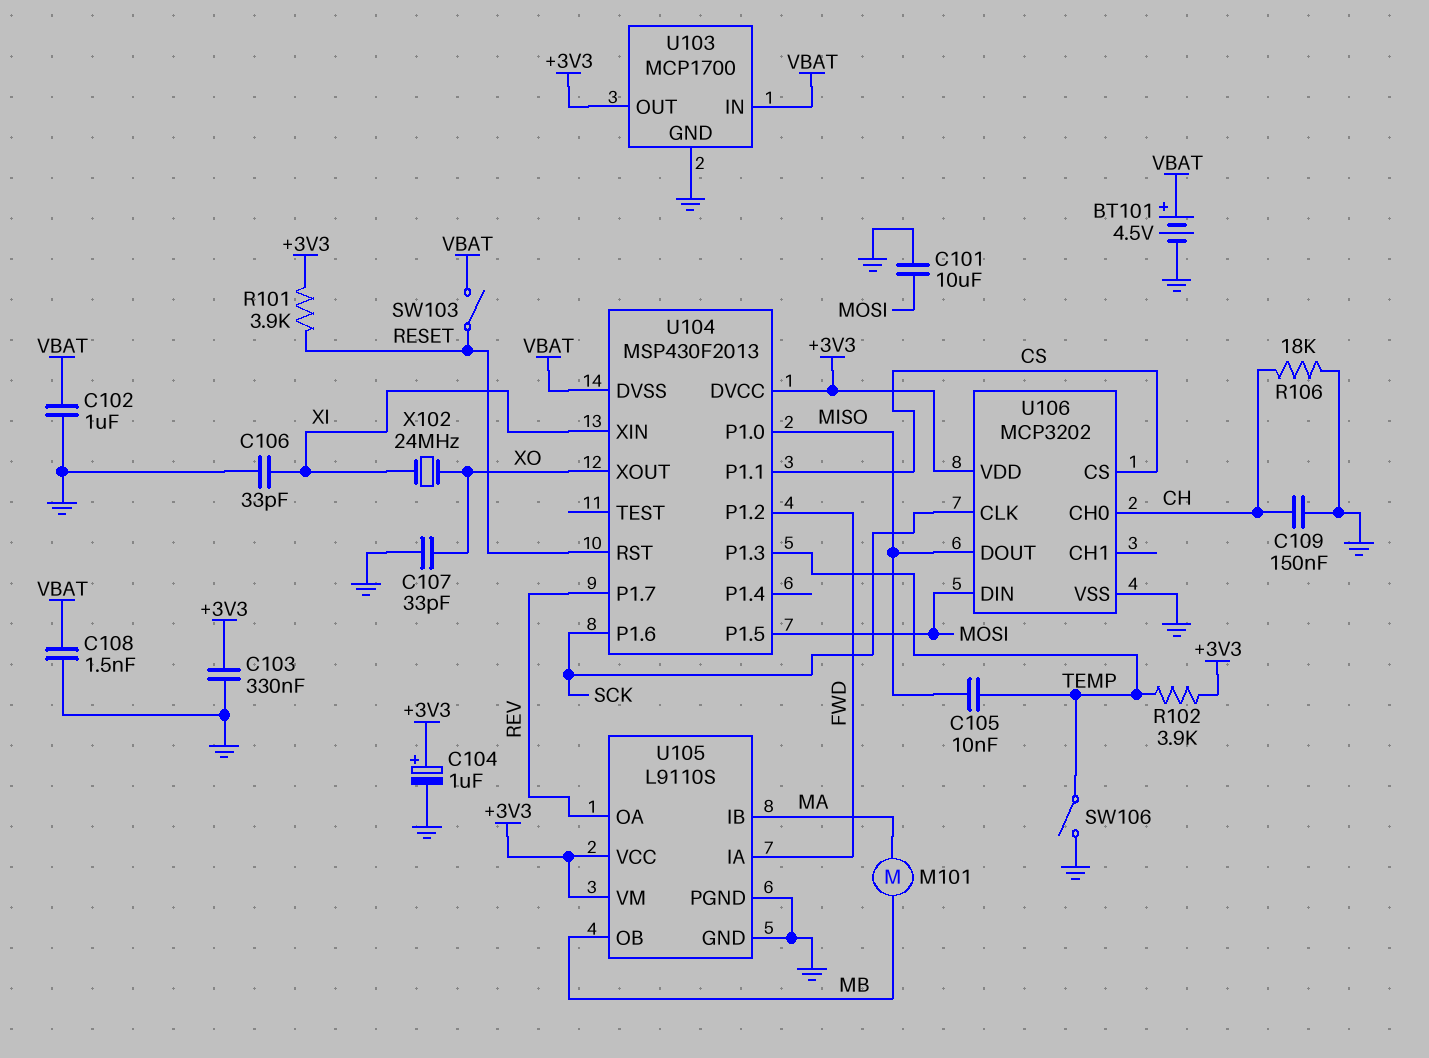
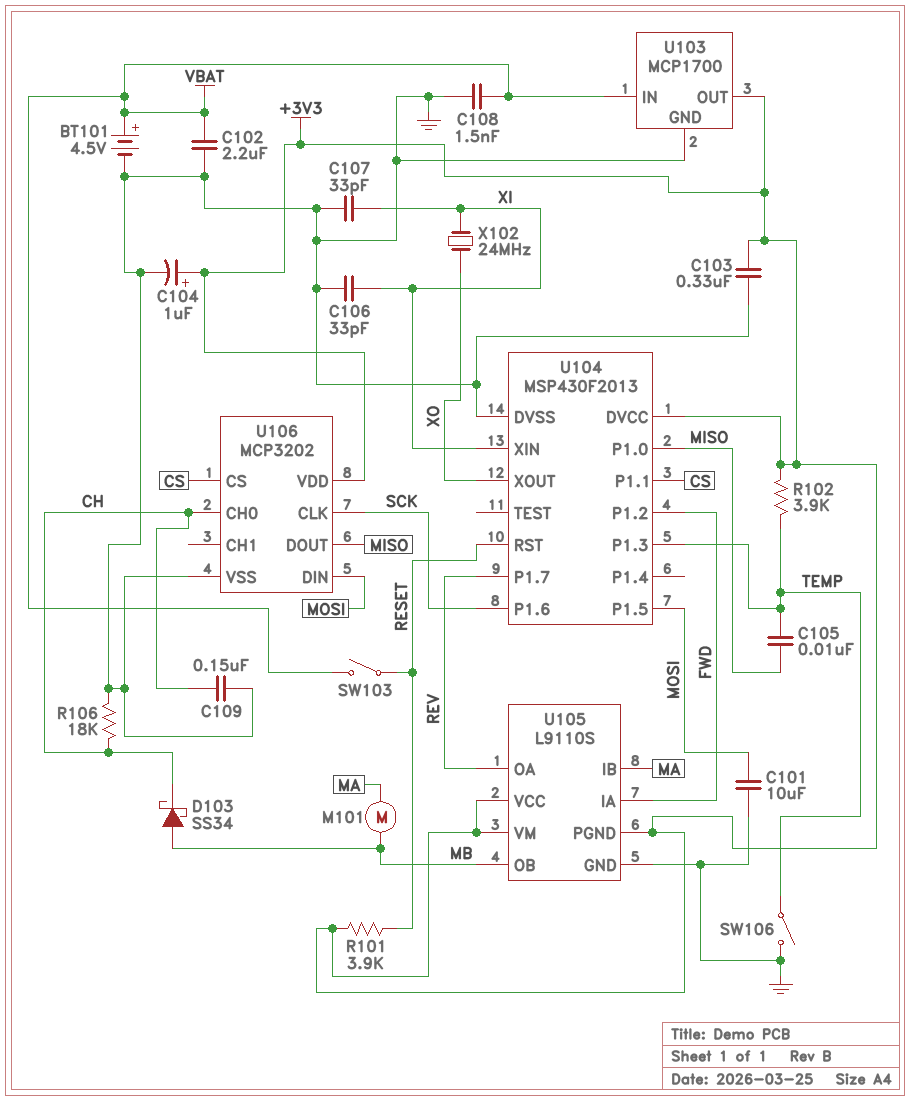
C102: 1uF (GND, VBAT) -> 2.2uF (GND, VBAT)
C107: 33pF (GND, XO) -> 33pF (GND, XI)
D103: none -> schottky SS34 (A MB, K CH)
U104 pin DVSS: VBAT -> GND
U105 pin PGND: GND -> +3V3

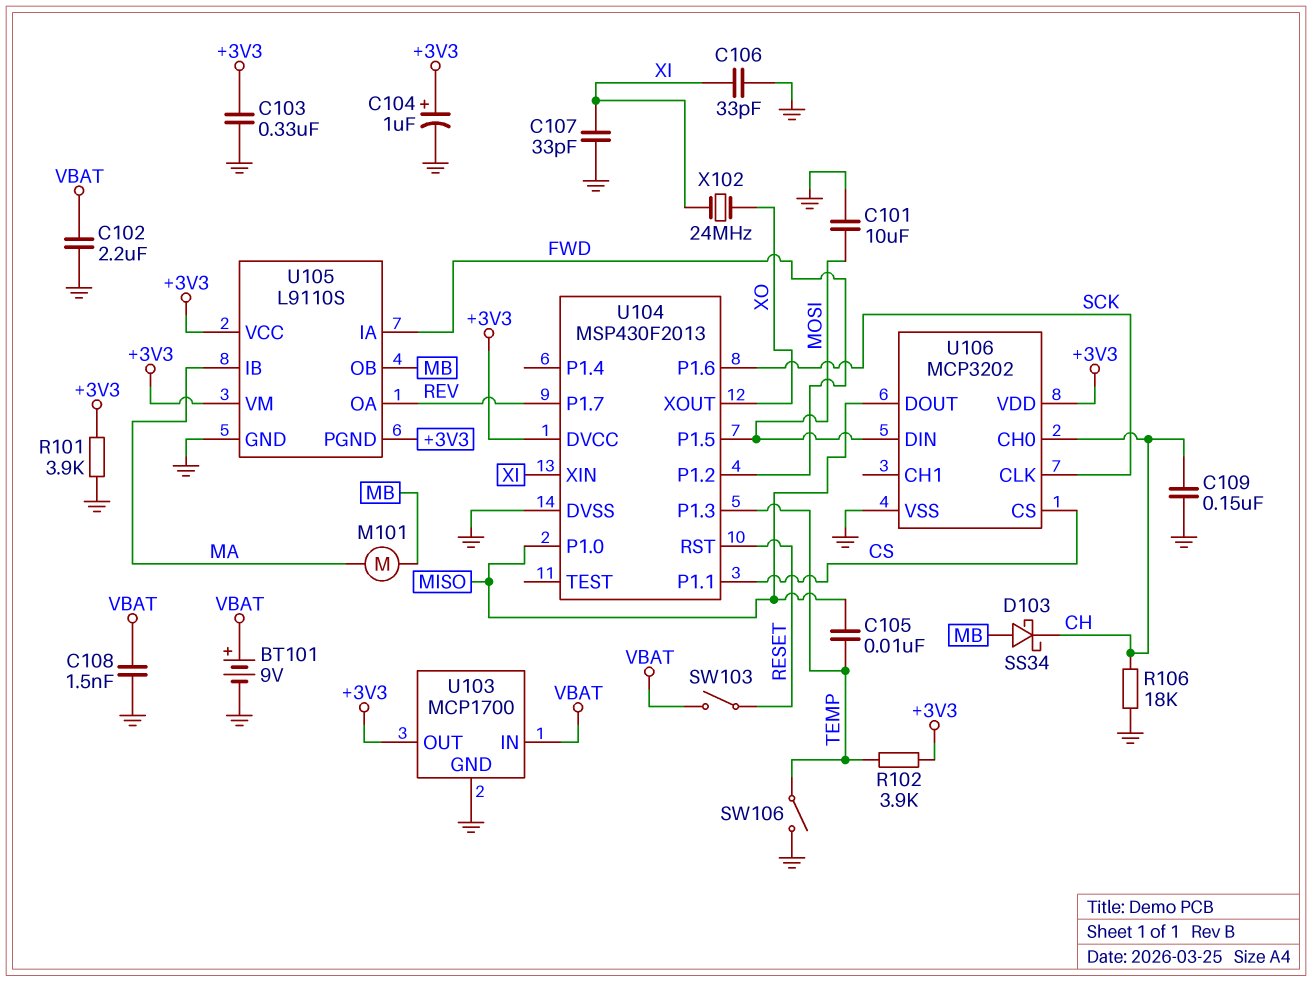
BT101: 4.5V (plus VBAT, minus GND) -> 9V (plus VBAT, minus GND)
R101: 3.9k (+3V3, RESET) -> 3.9k (+3V3, GND)

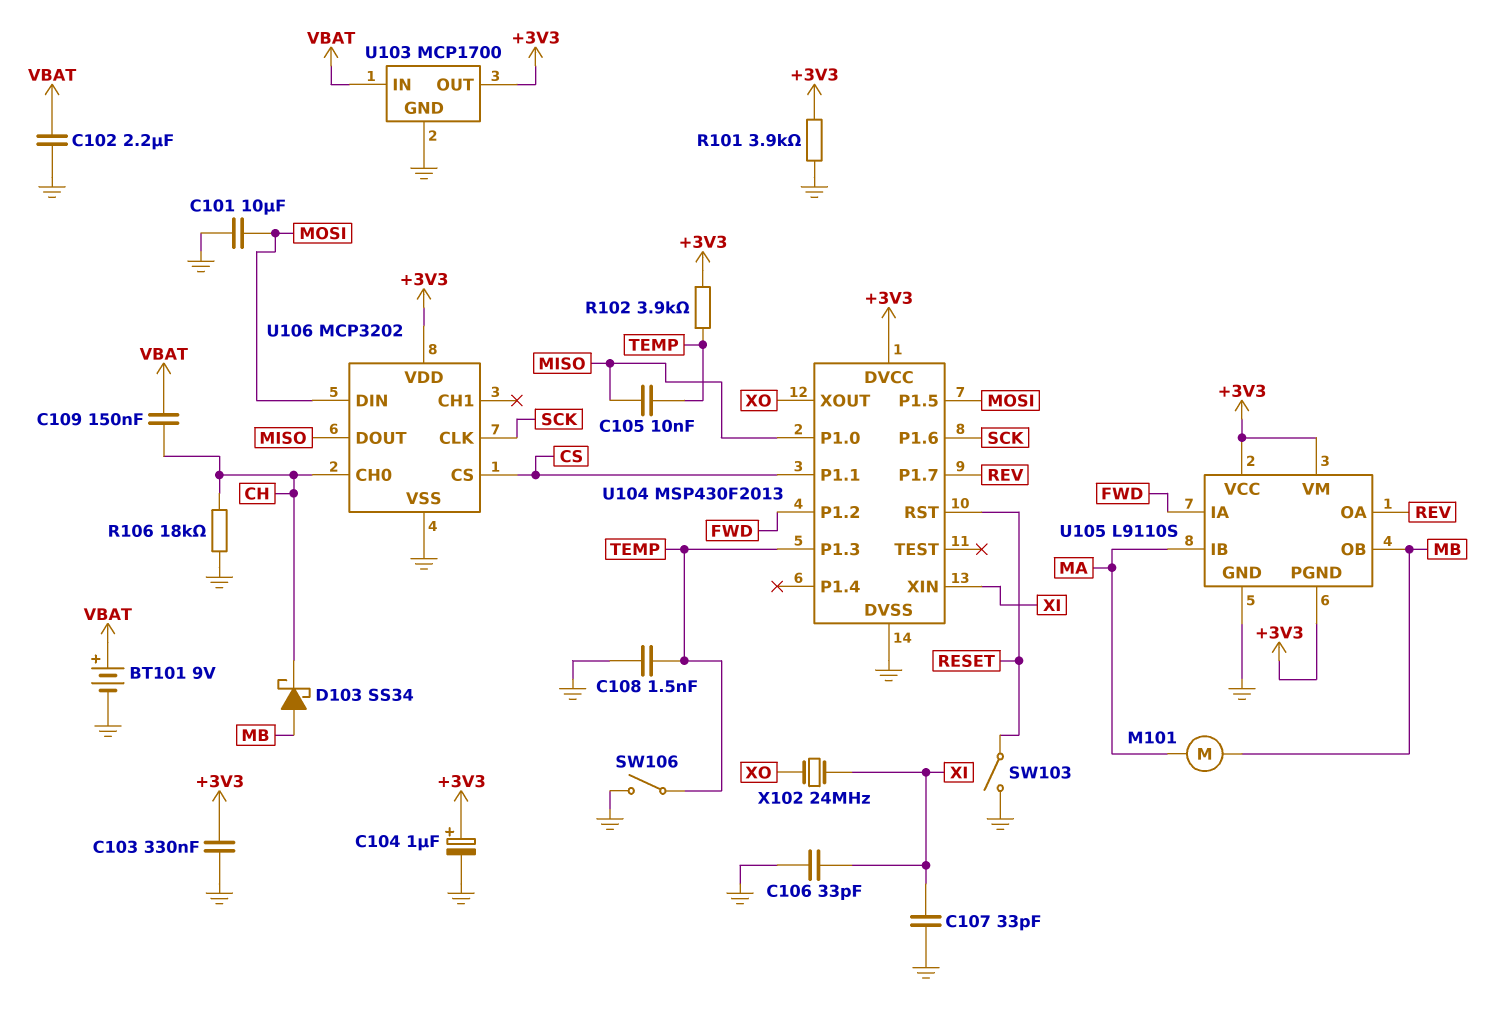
C108: 1.5nF (GND, VBAT) -> 1.5nF (GND, TEMP)
C109: 150nF (CH, GND) -> 150nF (CH, VBAT)
SW103: switch (RESET, VBAT) -> switch (GND, RESET)

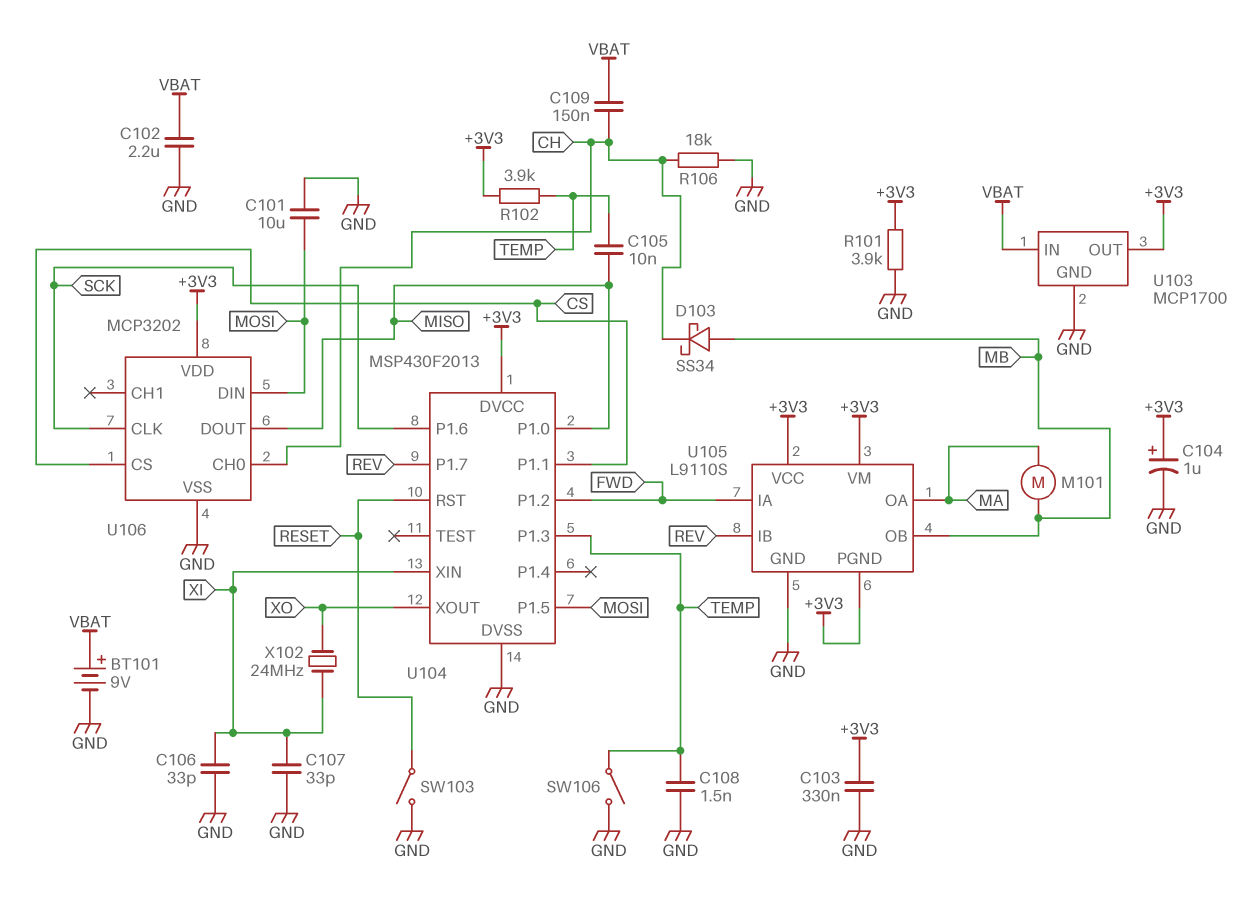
U105 pin IB: MA -> REV
U105 pin OA: REV -> MA

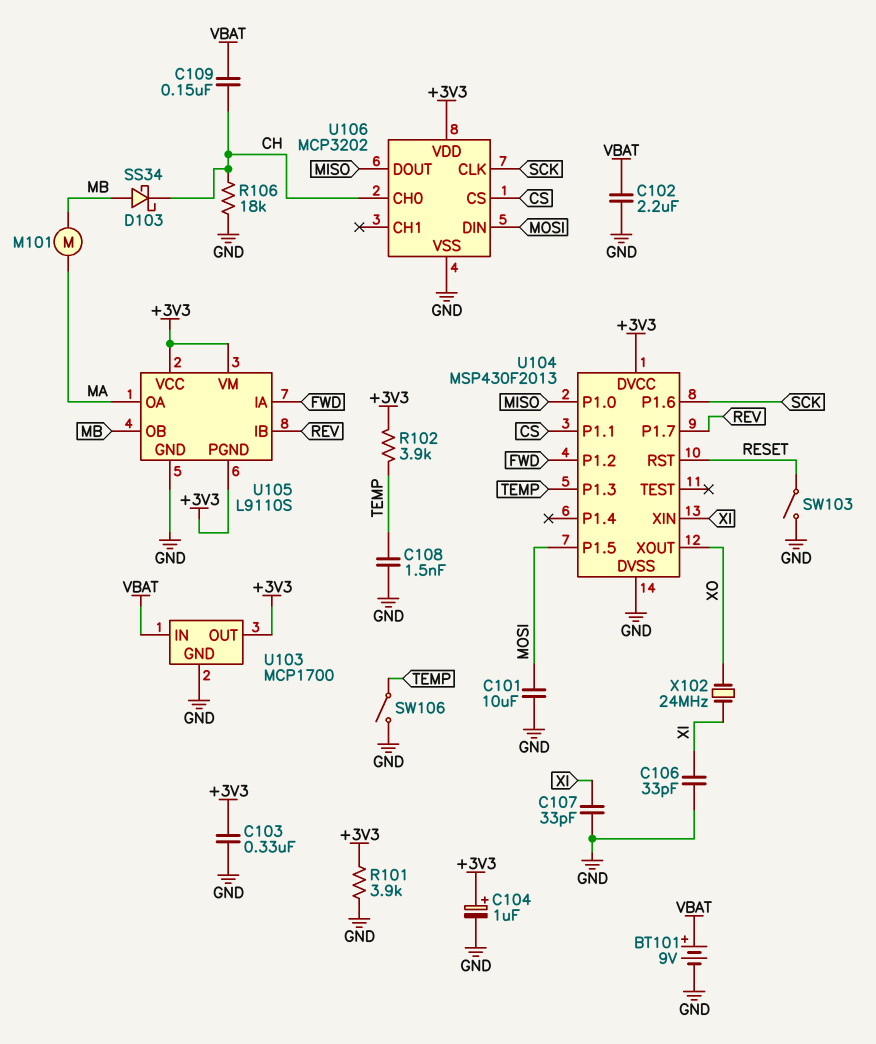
C105: 10nF (MISO, TEMP) -> none

